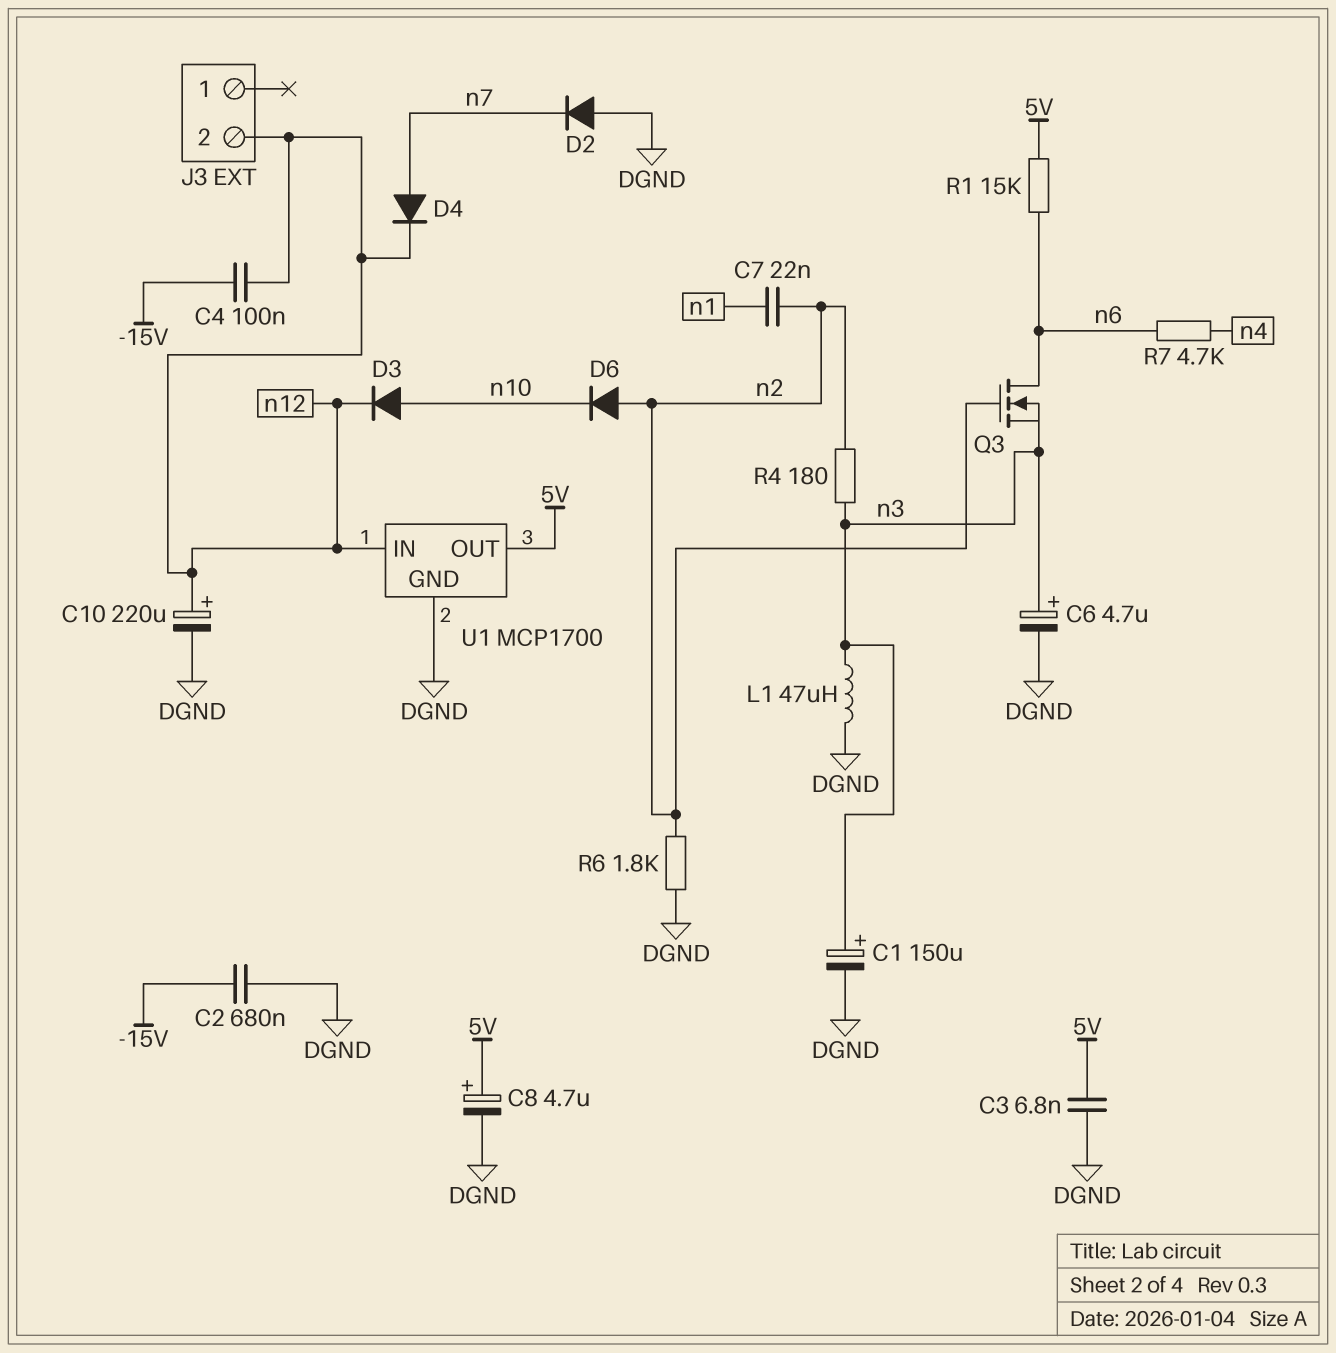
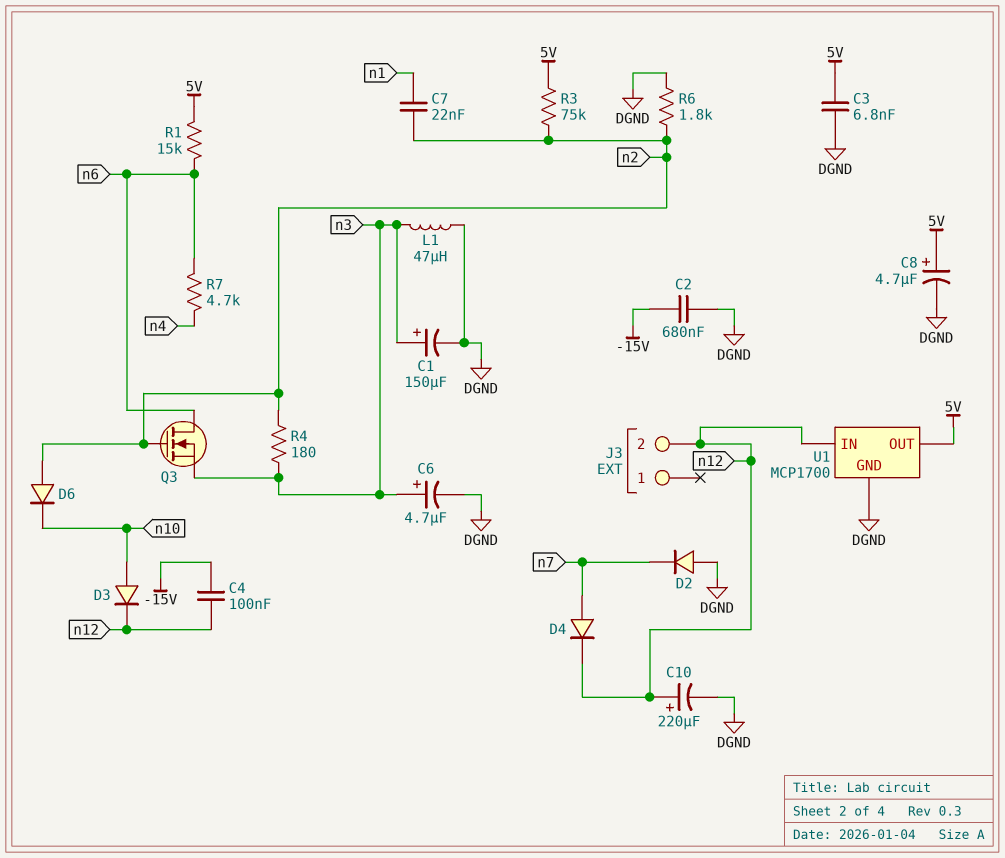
R3: none -> 75k (5V, n2)

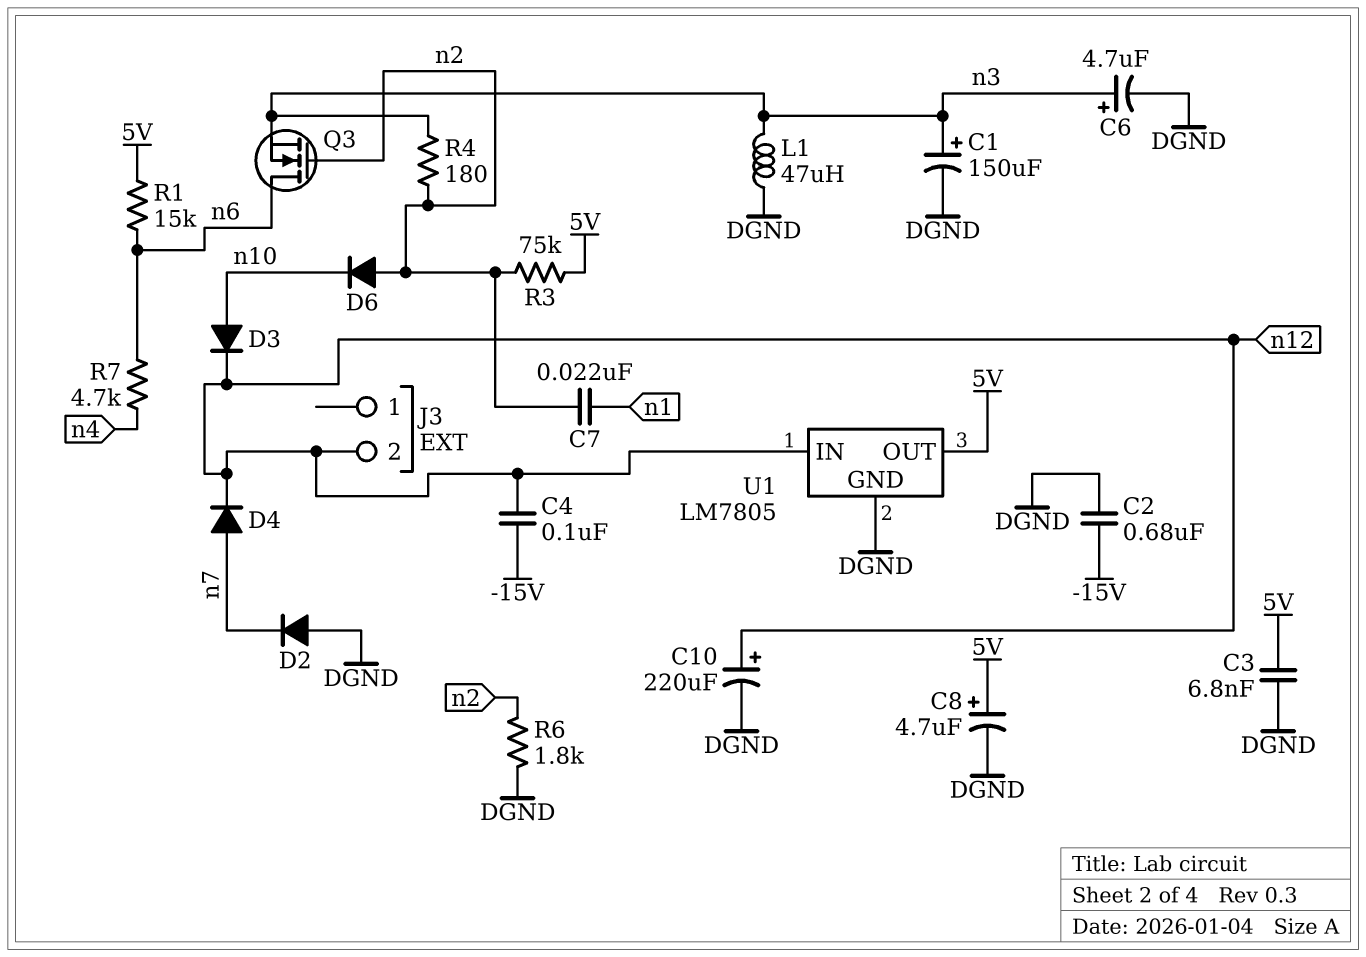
U1: MCP1700 -> LM7805

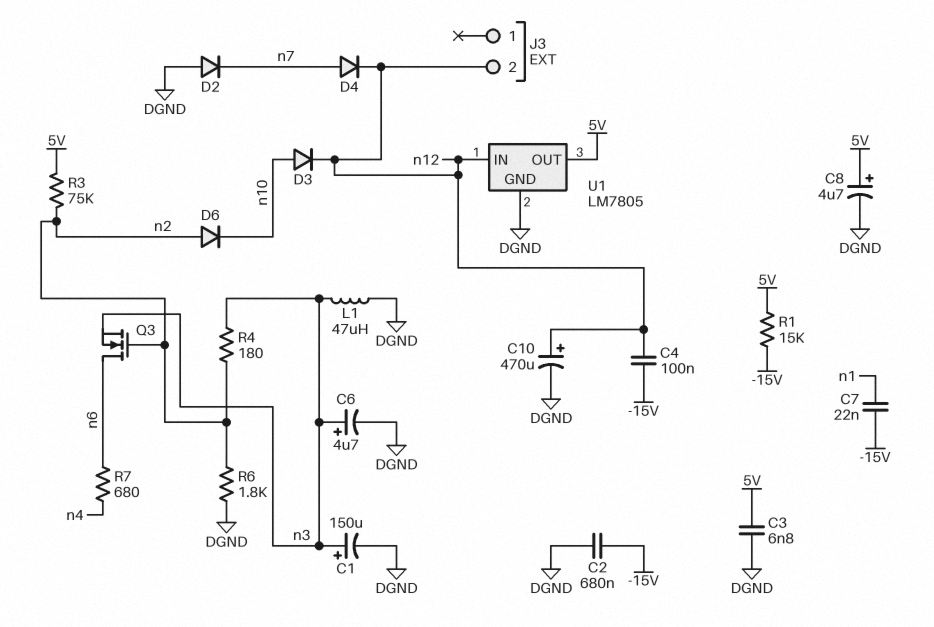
C7: 22nF (n1, n2) -> 22nF (-15V, n1)
C10: 220uF (plus n12, minus DGND) -> 470uF (plus n12, minus DGND)
R1: 15k (5V, n6) -> 15k (-15V, 5V)
R7: 4.7k (n4, n6) -> 680 (n4, n6)

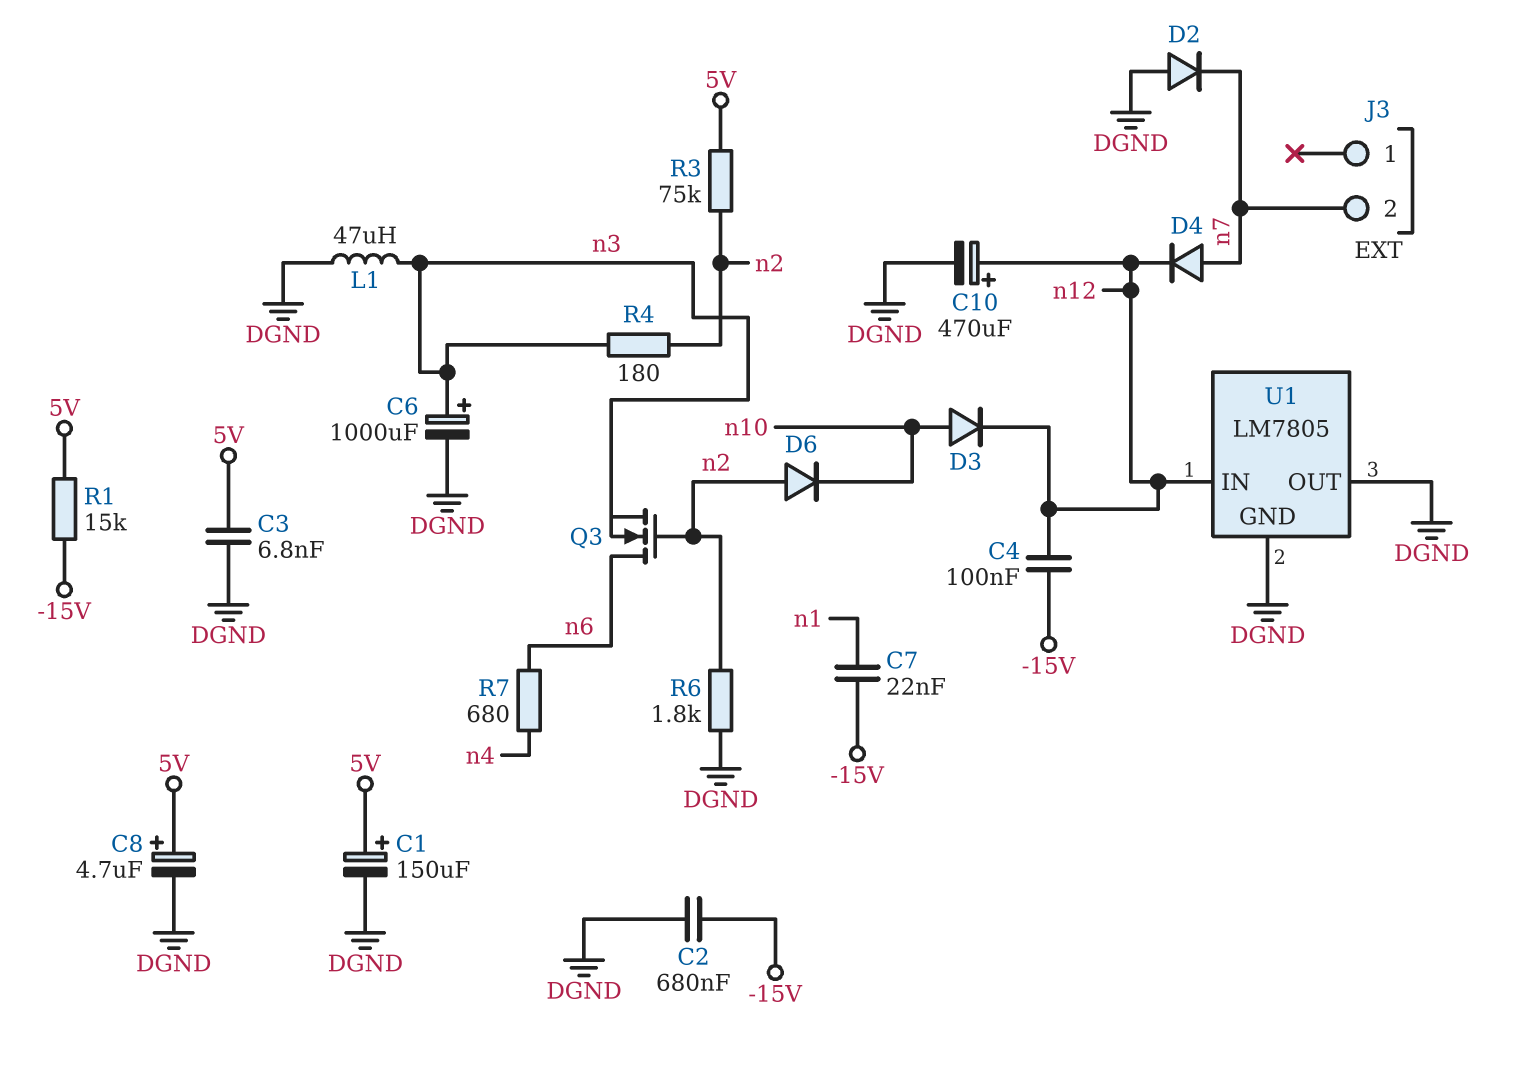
C1: 150uF (plus n3, minus DGND) -> 150uF (plus 5V, minus DGND)
C6: 4.7uF (plus n3, minus DGND) -> 1000uF (plus n3, minus DGND)
J3 pin 2: n12 -> n7
U1 pin OUT: 5V -> DGND

